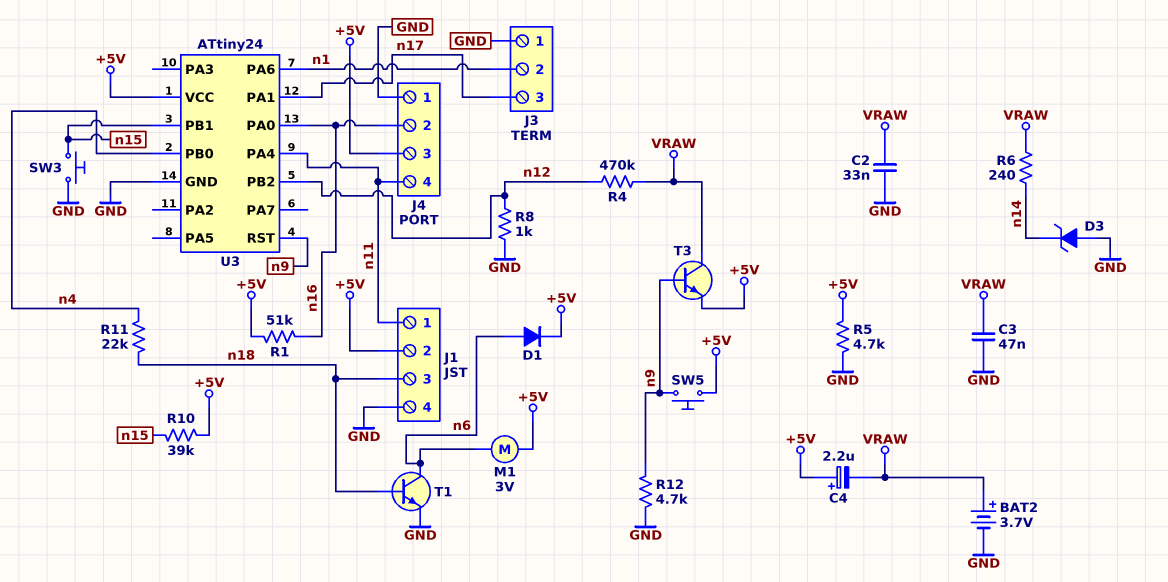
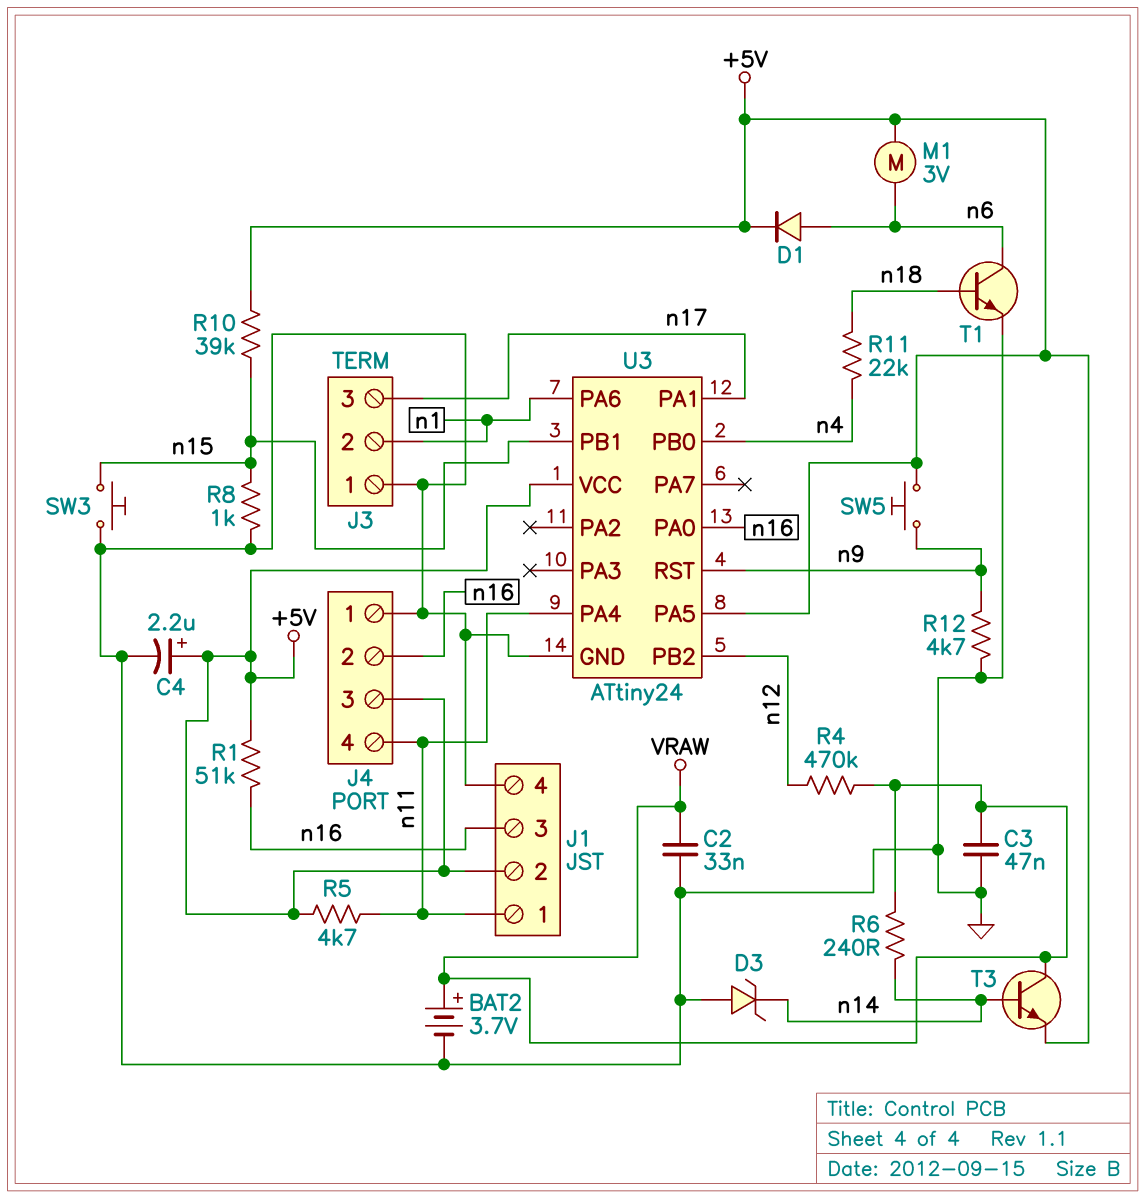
C4: 2.2uF (plus +5V, minus VRAW) -> 2.2uF (plus +5V, minus GND)
J1 pin 3: n18 -> n16
R5: 4.7k (+5V, GND) -> 4.7k (+5V, n11)
R8: 1k (GND, n12) -> 1k (GND, n15)
T3: NPN (B n9, C VRAW, E +5V) -> NPN (B n14, C VRAW, E +5V)
U3 pin PA5: none -> +5V

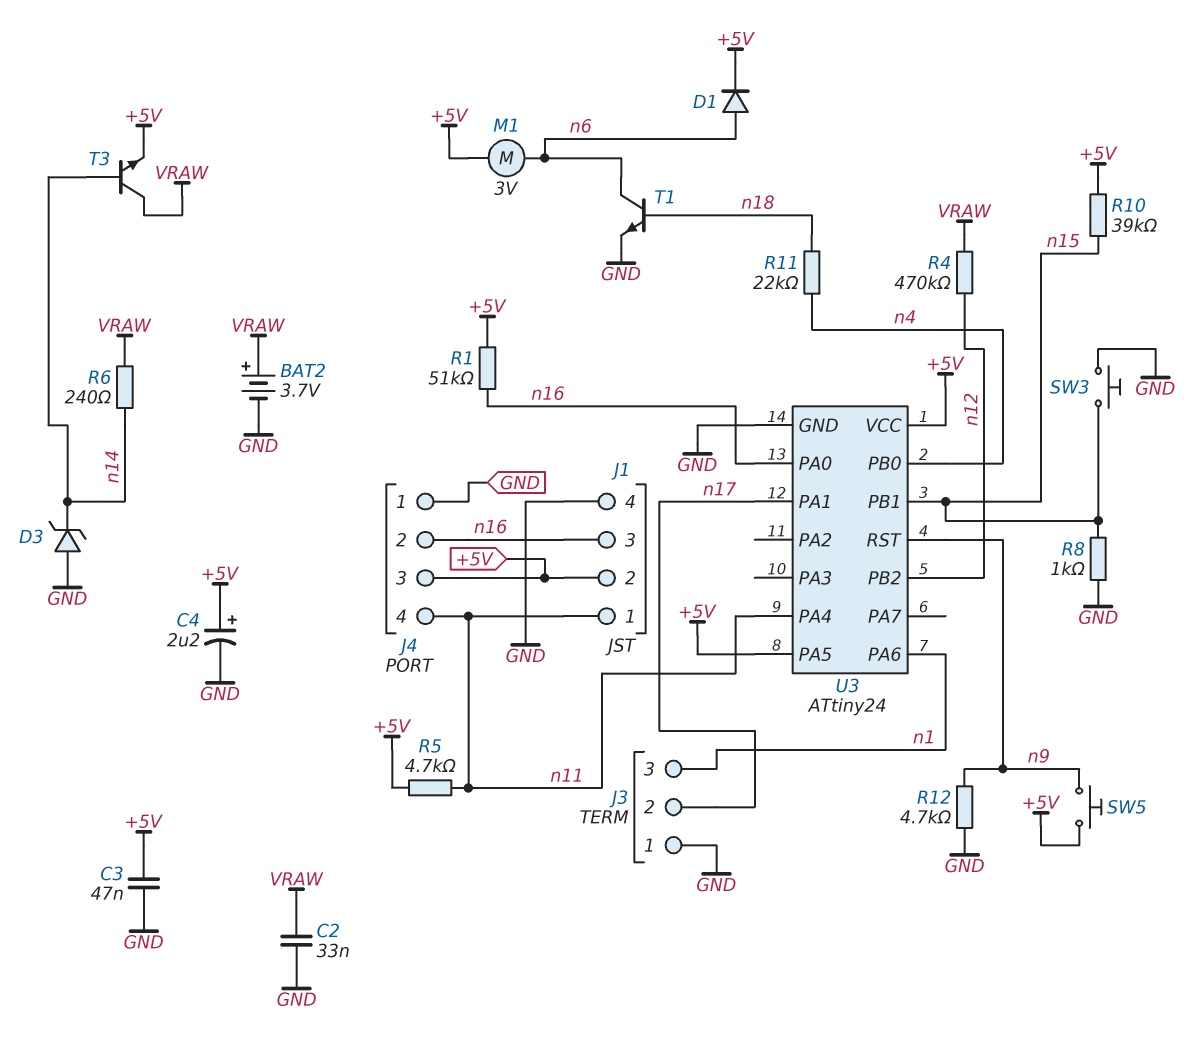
C3: 47nF (GND, VRAW) -> 47nF (+5V, GND)
J3 pin 2: n1 -> n17
J3 pin 3: n17 -> n1

